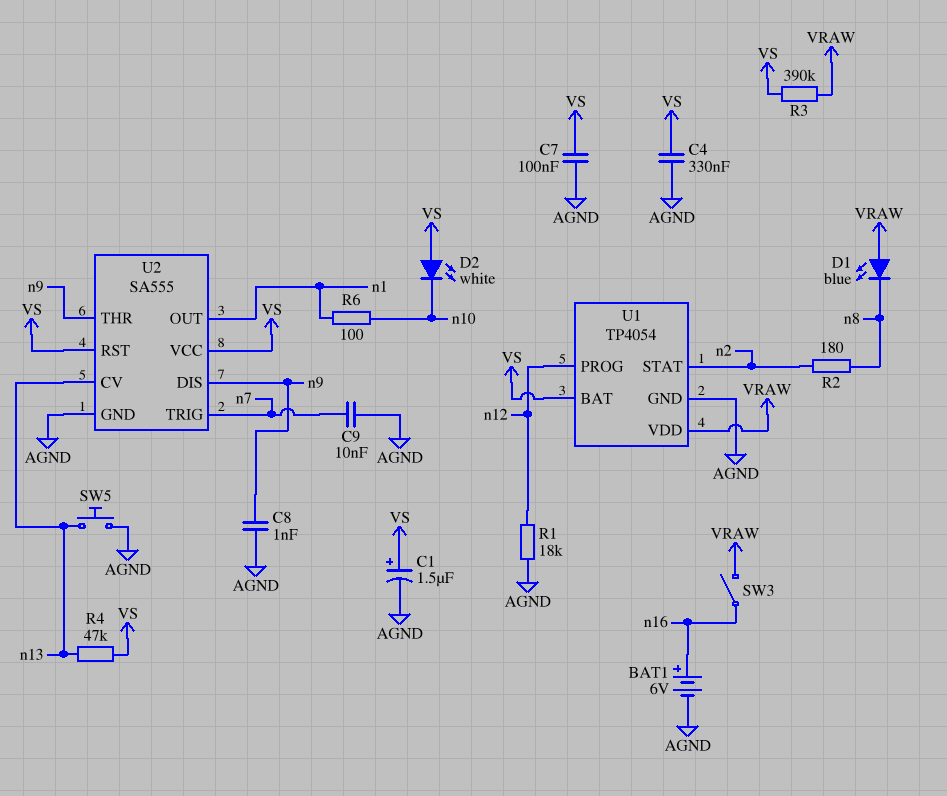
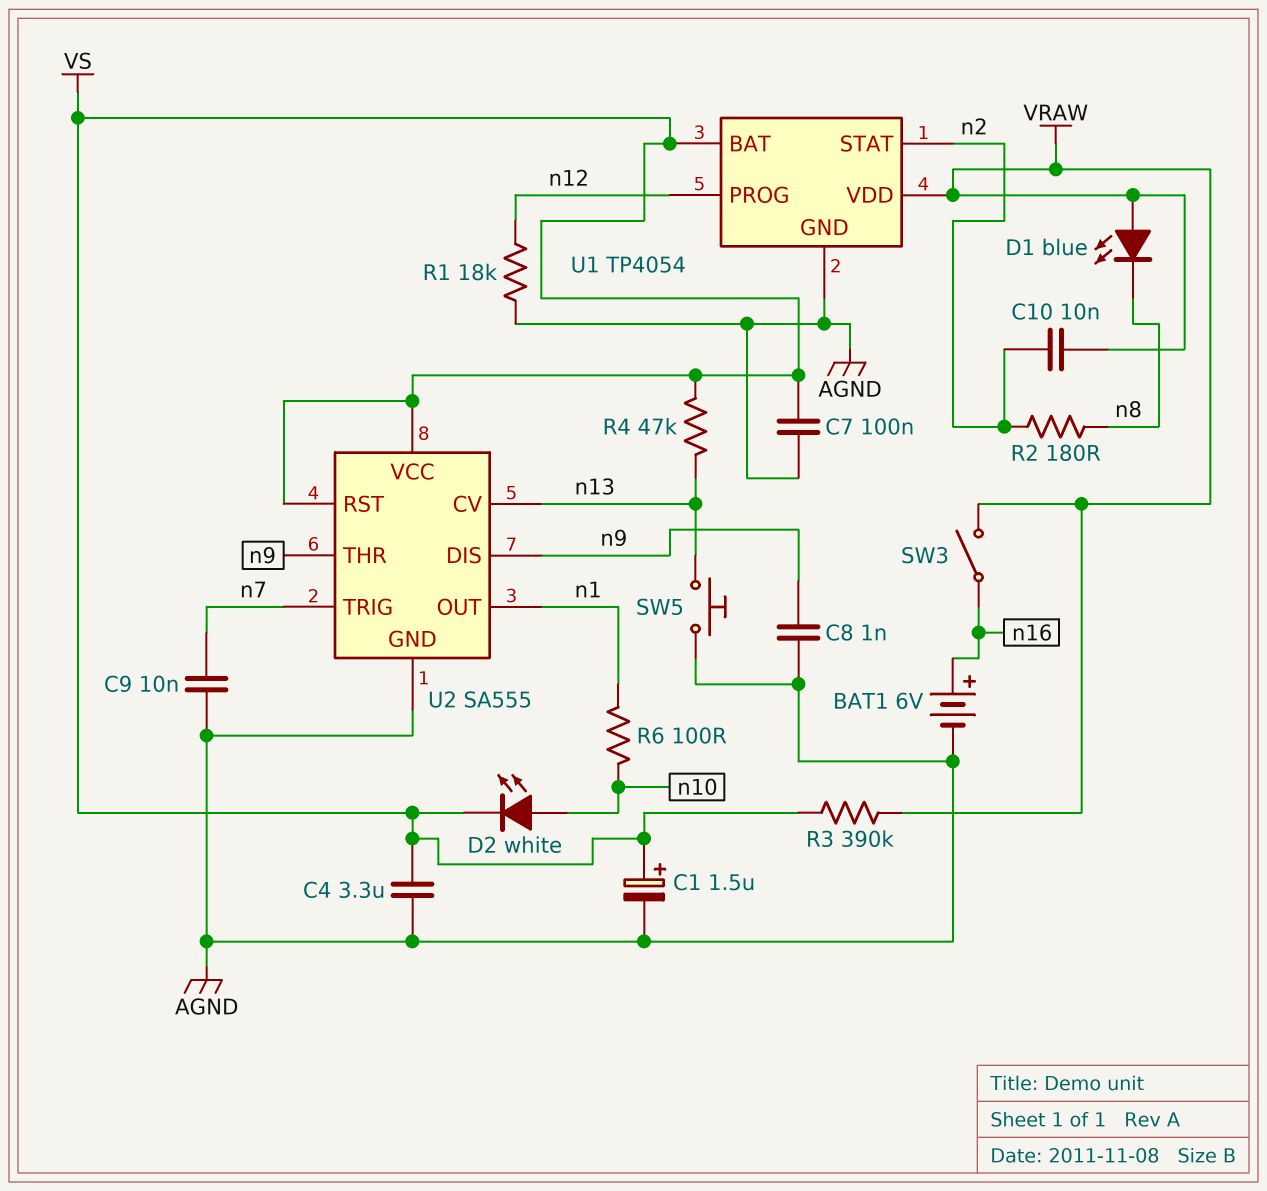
C4: 330nF (AGND, VS) -> 3.3uF (AGND, VS)
C10: none -> 10nF (VRAW, n2)
D2: LED white (A VS, K n10) -> LED white (A n10, K VS)

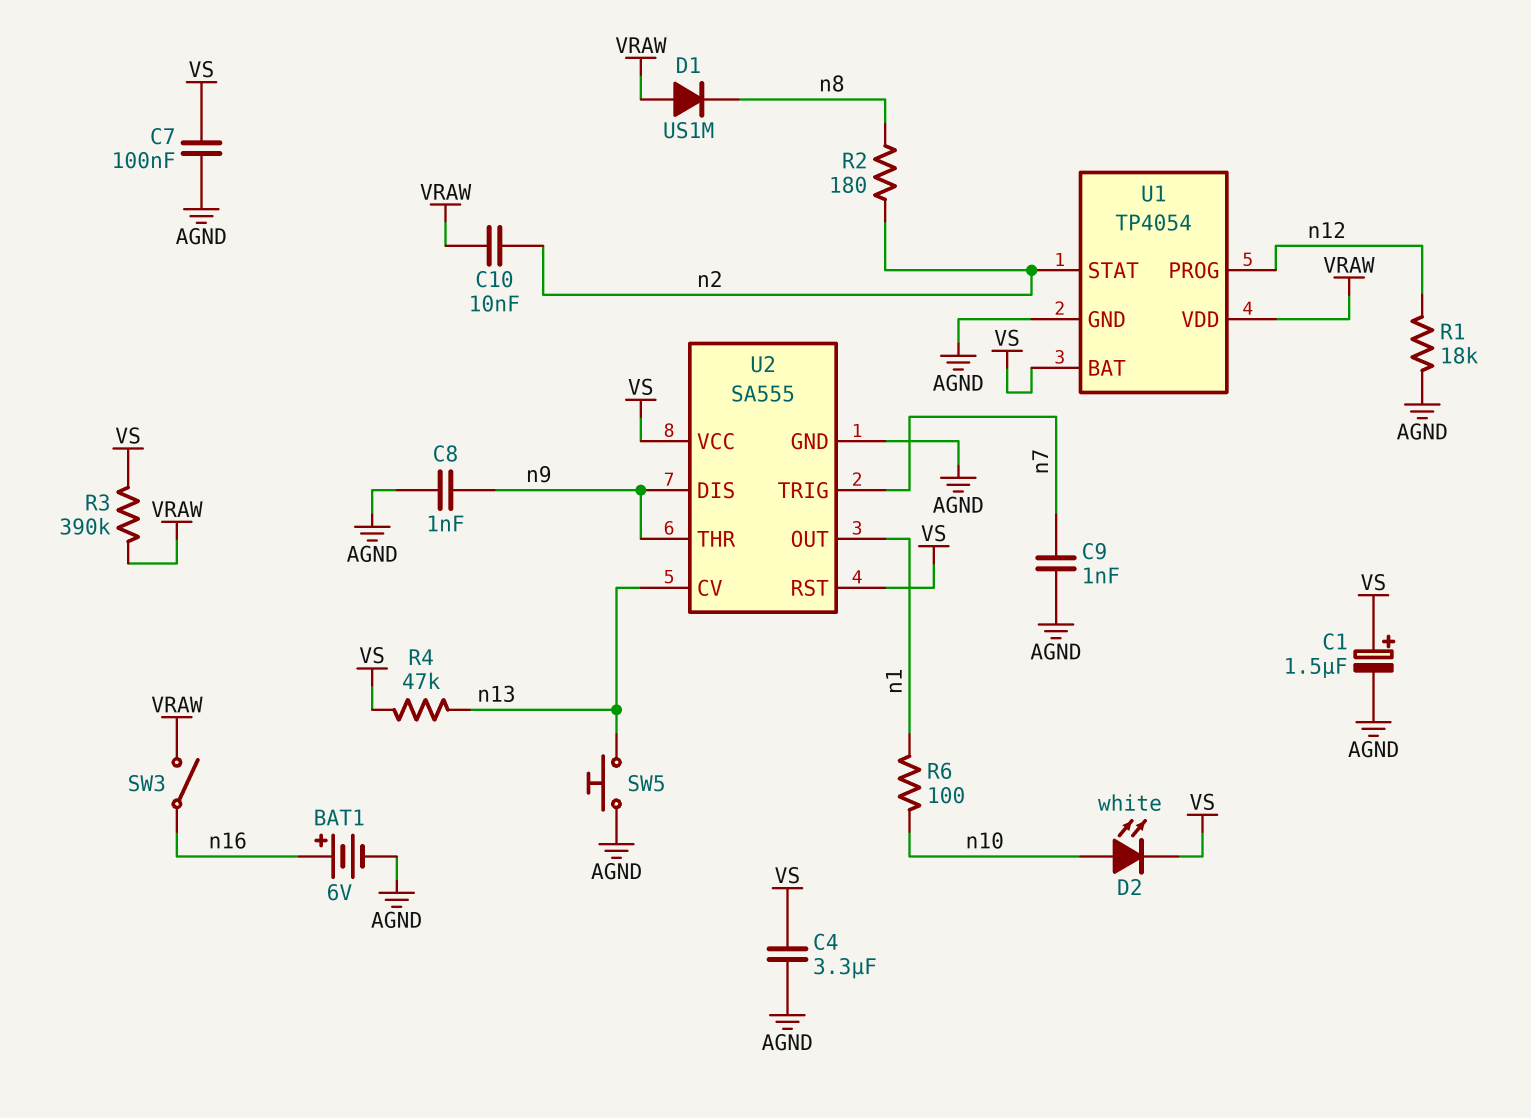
C9: 10nF (AGND, n7) -> 1nF (AGND, n7)
D1: LED blue (A VRAW, K n8) -> diode US1M (A VRAW, K n8)

